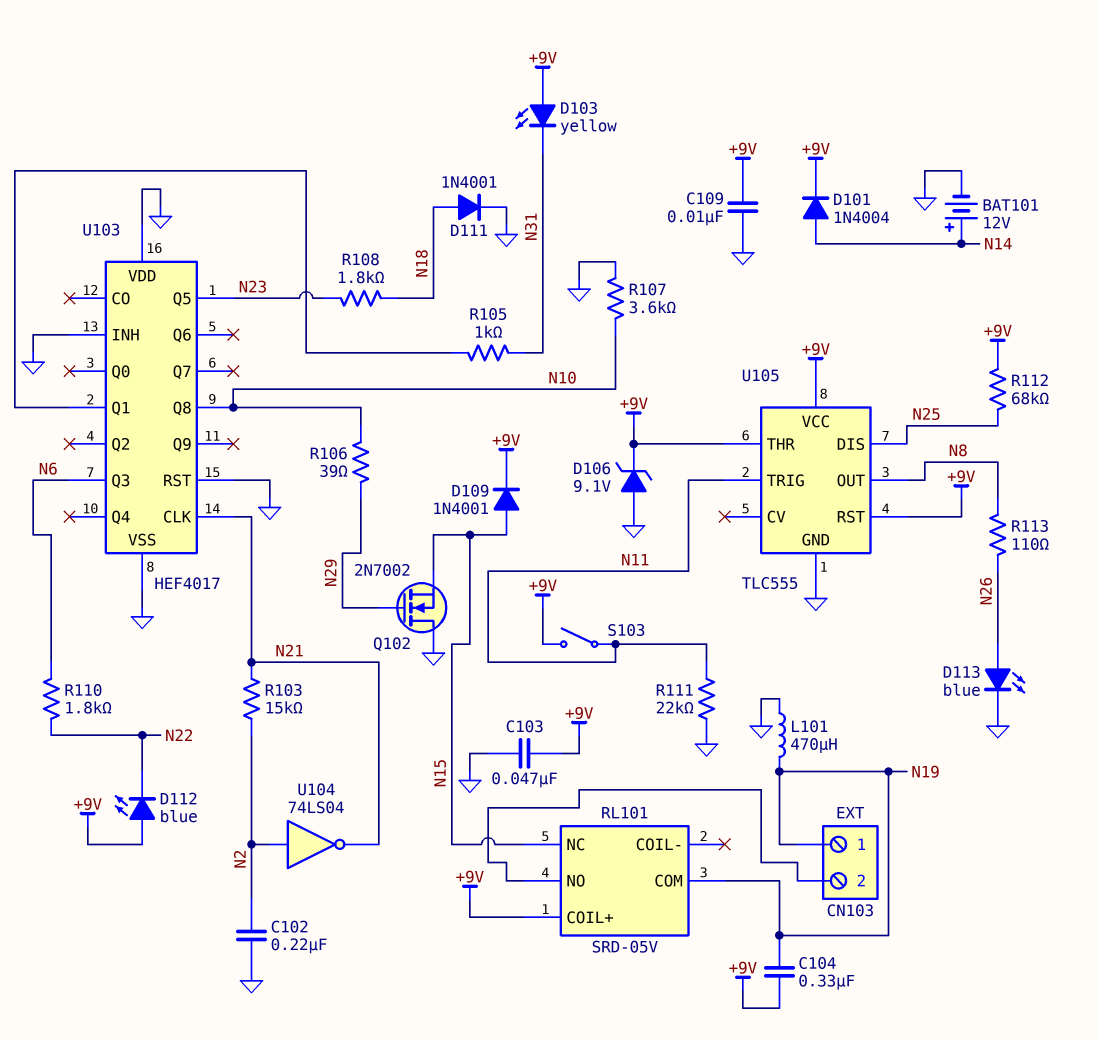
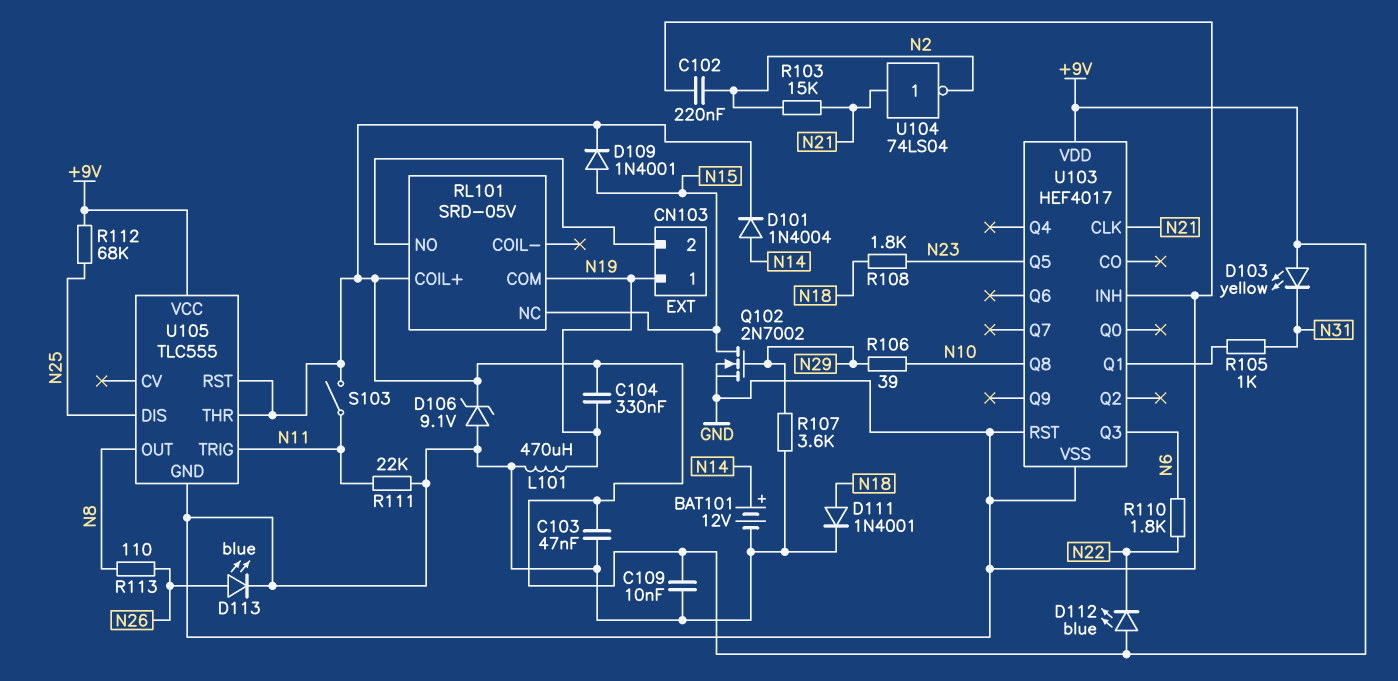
Q102: NMOS 2N7002 (G N29, D GND, S N15) -> NMOS 2N7002 (G N29, D N15, S GND)
R107: 3.6k (GND, N10) -> 3.6k (GND, N29)
U103 pin VDD: GND -> +9V
U104: NOT 74LS04 (in N2, out N21) -> NOT 74LS04 (in N21, out N2)

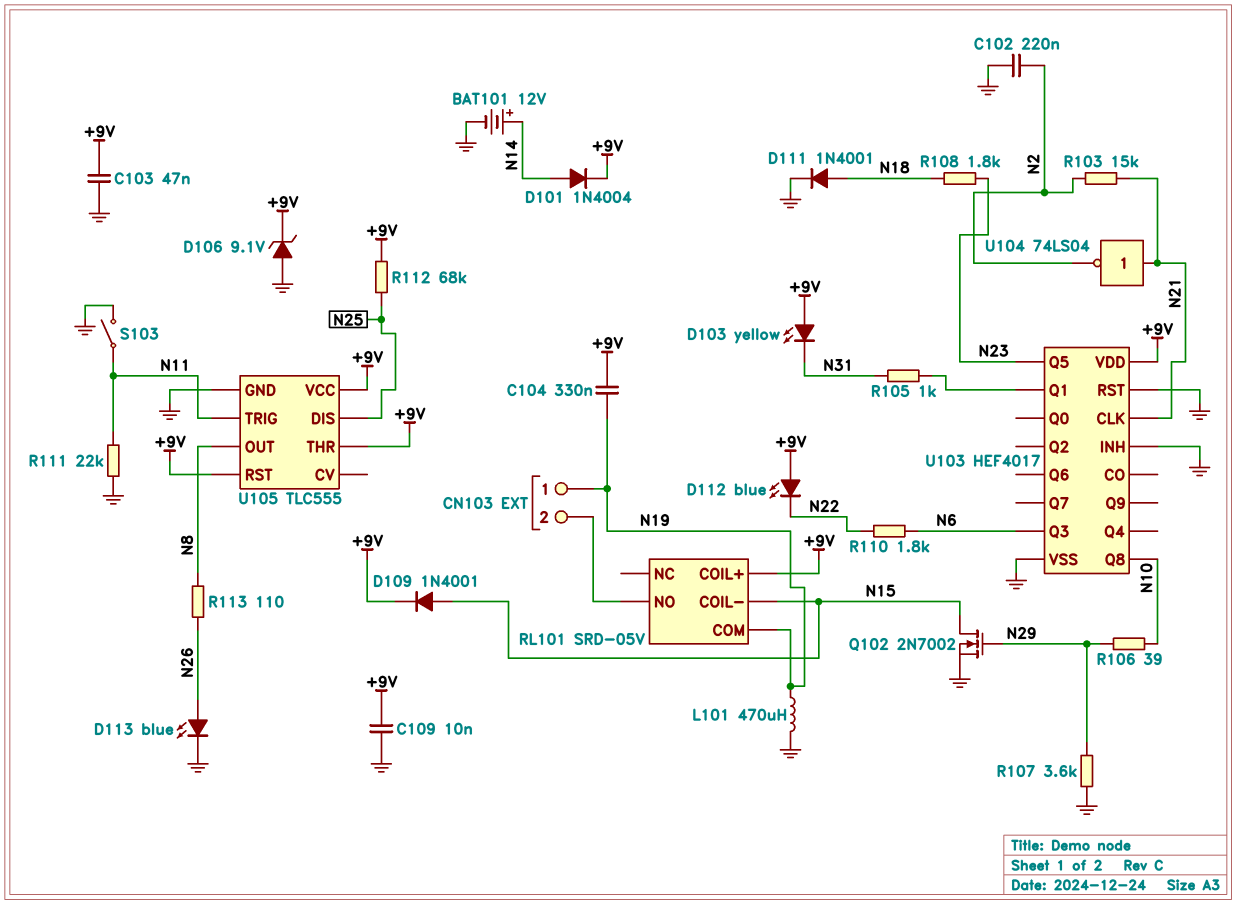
RL101 pin COIL-: none -> N15
RL101 pin NC: N15 -> none
S103: switch (+9V, N11) -> switch (GND, N11)

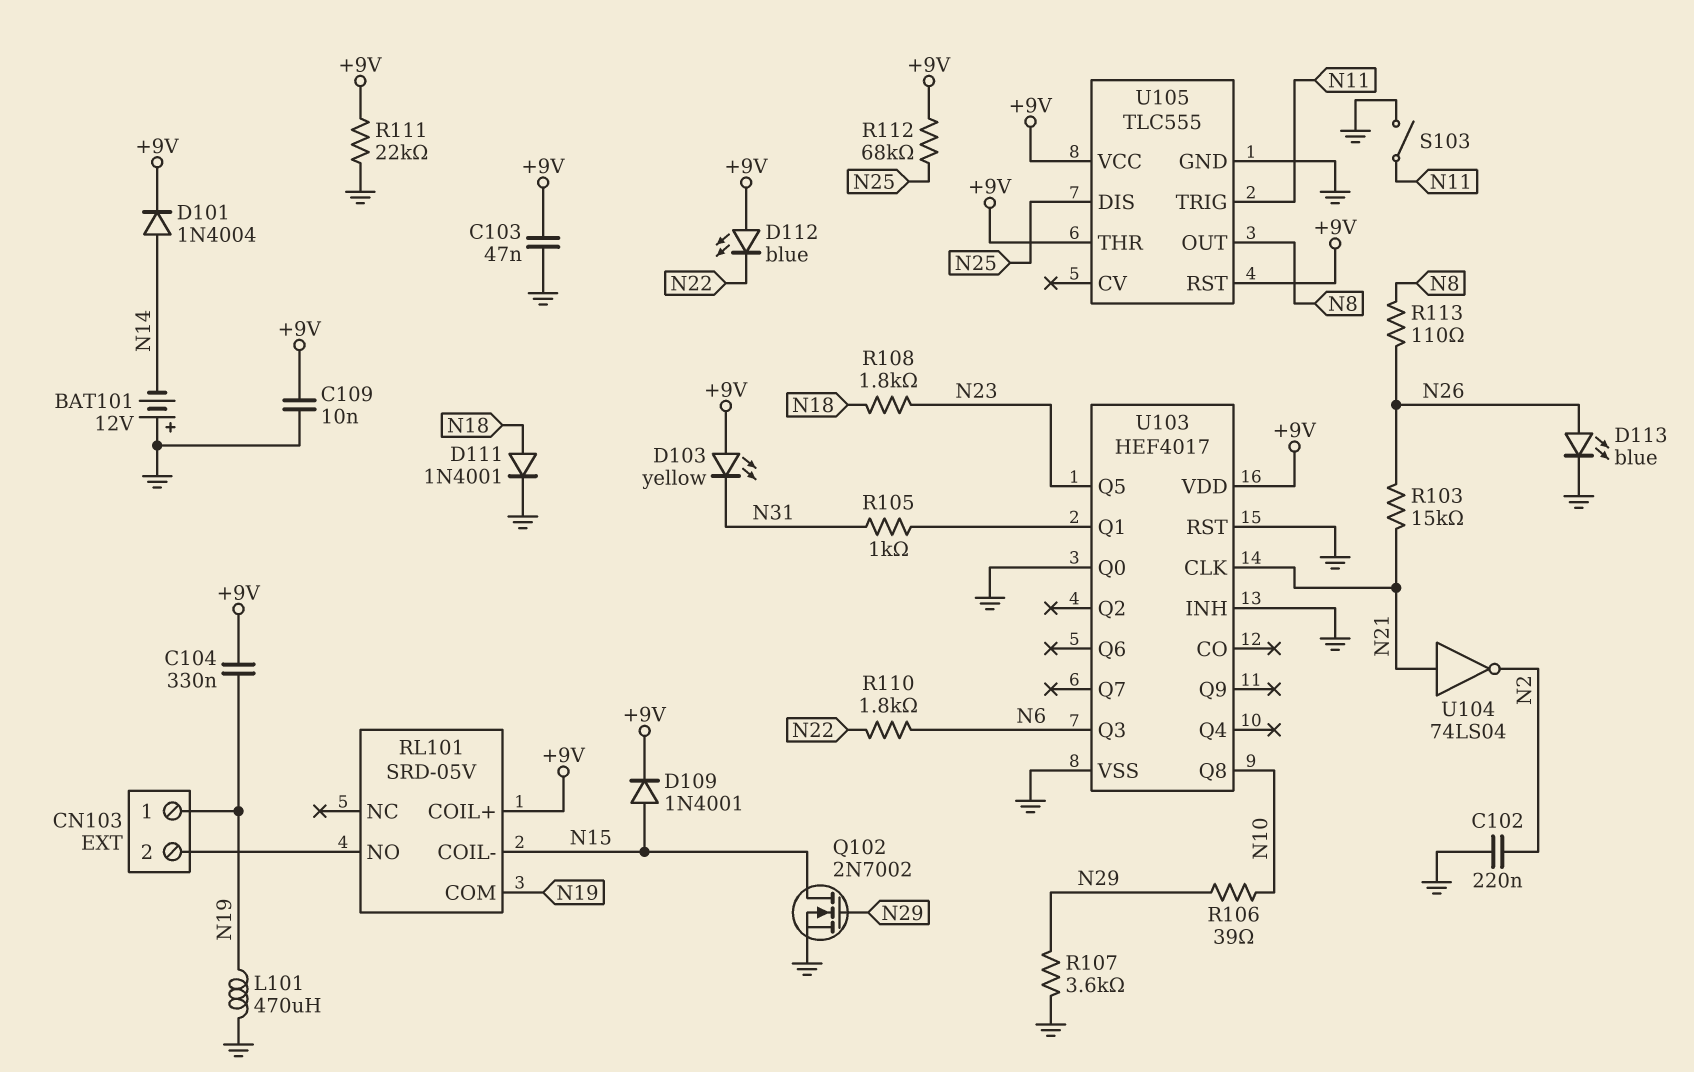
BAT101: 12V (plus N14, minus GND) -> 12V (plus GND, minus N14)
D106: zener 9.1V (A GND, K +9V) -> none
R103: 15k (N2, N21) -> 15k (N21, N26)
R111: 22k (GND, N11) -> 22k (+9V, GND)
U103 pin Q0: none -> GND

